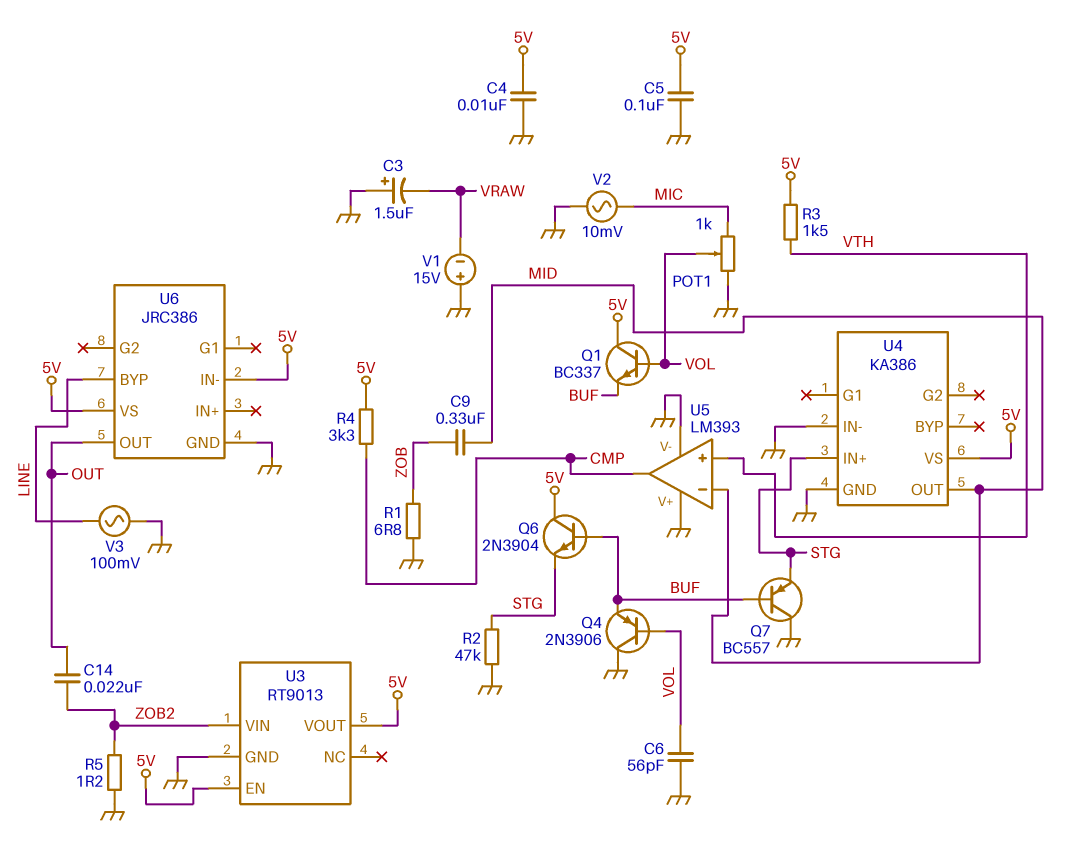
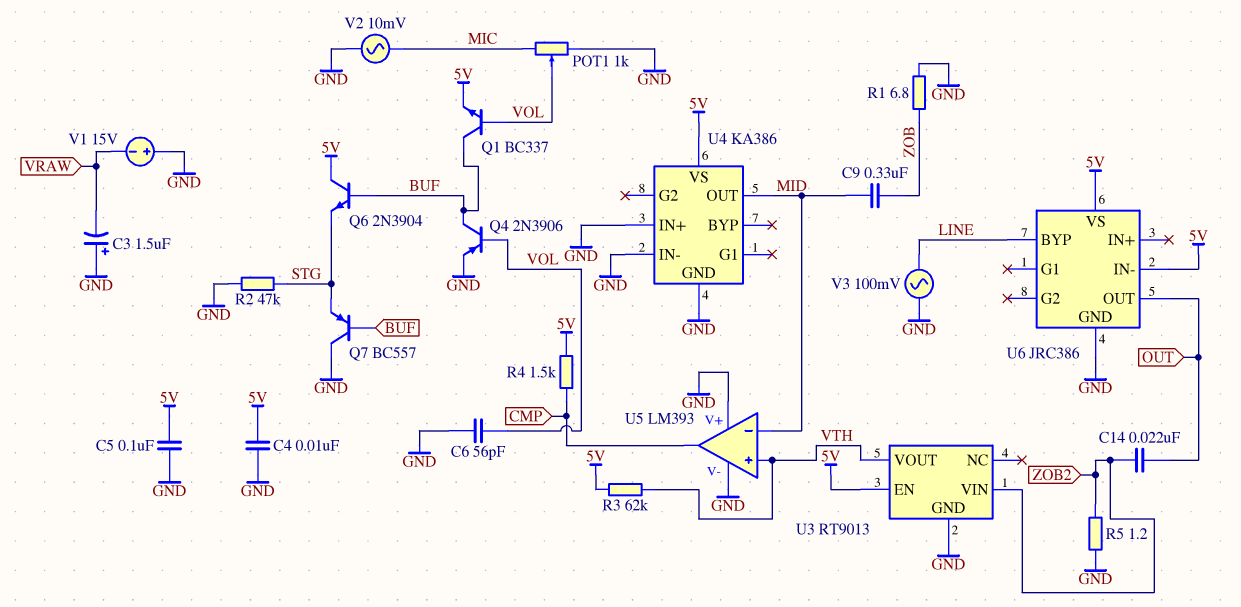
Q1: NPN BC337 (B VOL, C 5V, E BUF) -> NPN BC337 (B VOL, C BUF, E 5V)
Q4: PNP 2N3906 (B VOL, C GND, E BUF) -> PNP 2N3906 (B VOL, C BUF, E GND)
R3: 1.5k (5V, VTH) -> 62k (5V, VTH)
R4: 3.3k (5V, CMP) -> 1.5k (5V, CMP)
U3 pin VOUT: 5V -> VTH
U4 pin IN+: STG -> GND

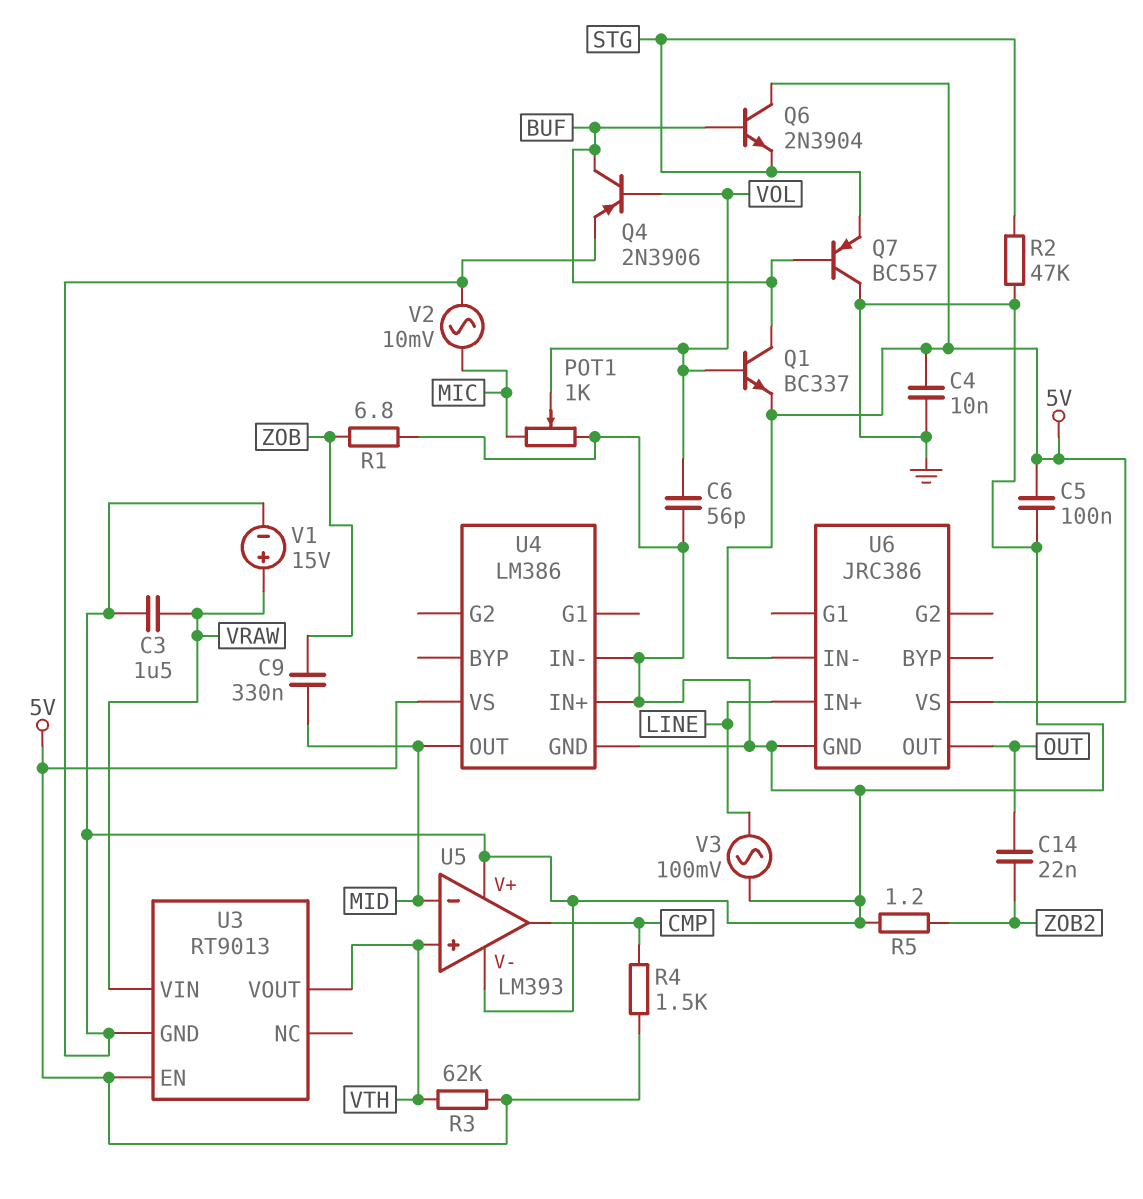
C3: 1.5uF (plus GND, minus VRAW) -> 1.5uF (GND, VRAW)
U3 pin VIN: ZOB2 -> VRAW
U4: KA386 -> LM386
U6 pin BYP: LINE -> none
U6 pin IN+: none -> LINE
V1: 15V (plus GND, minus VRAW) -> 15V (plus VRAW, minus GND)

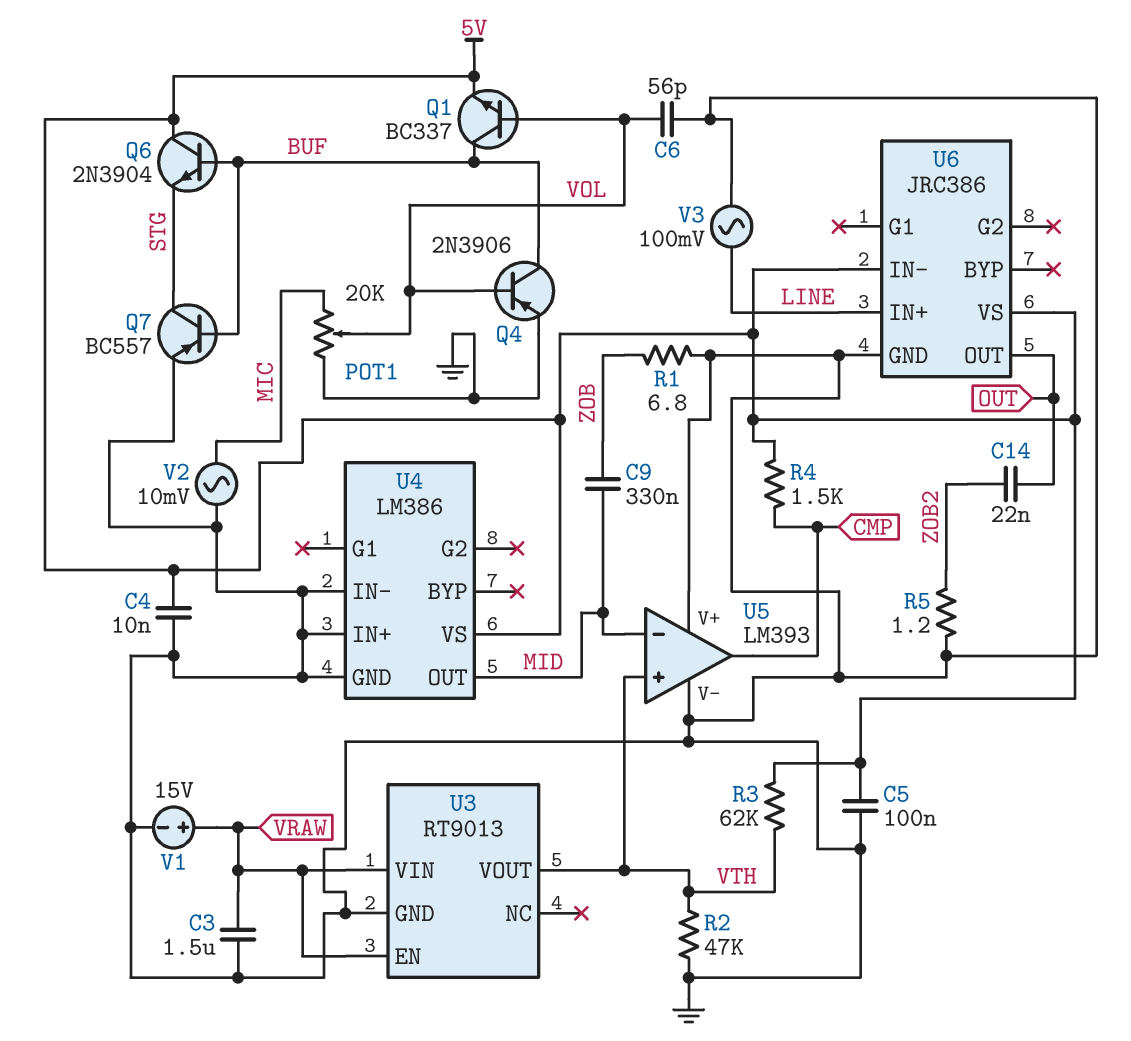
POT1: 1k (GND, MIC, wiper VOL) -> 20k (GND, MIC, wiper VOL)
Q7: PNP BC557 (B BUF, C GND, E STG) -> PNP BC557 (B BUF, C STG, E GND)
R2: 47k (GND, STG) -> 47k (GND, VTH)
U3 pin EN: 5V -> VRAW

